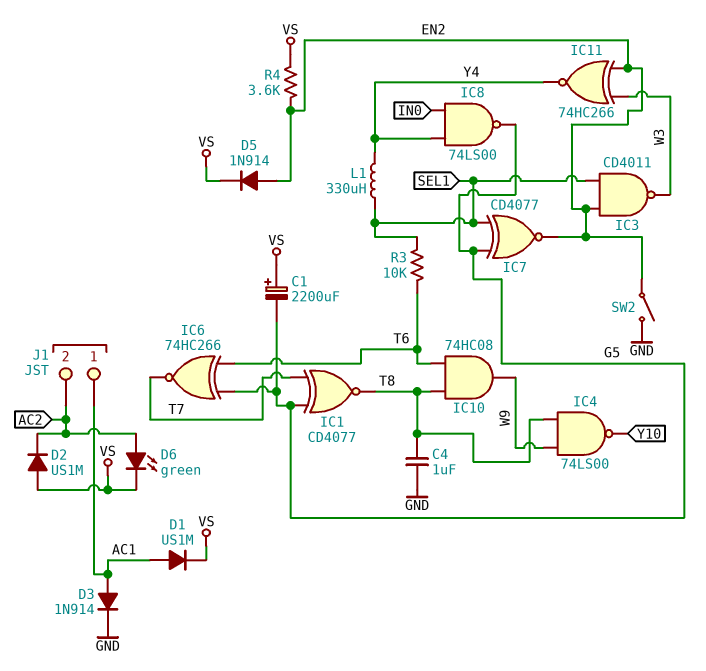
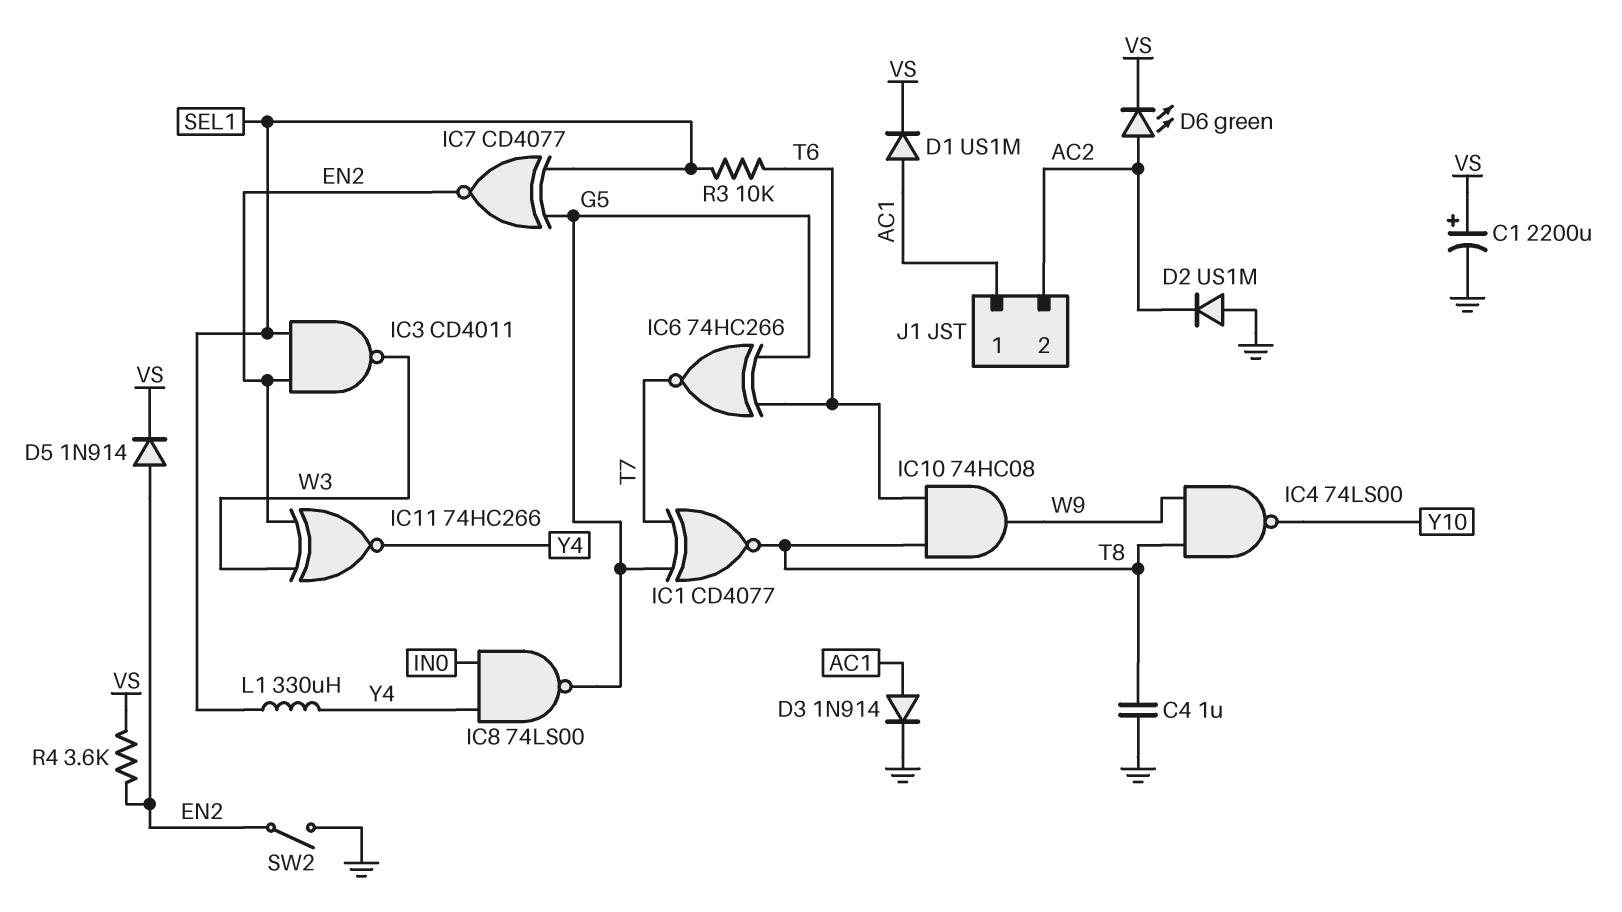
C1: 2200uF (plus VS, minus G5) -> 2200uF (plus VS, minus GND)
D2: diode US1M (A VS, K AC2) -> diode US1M (A GND, K AC2)

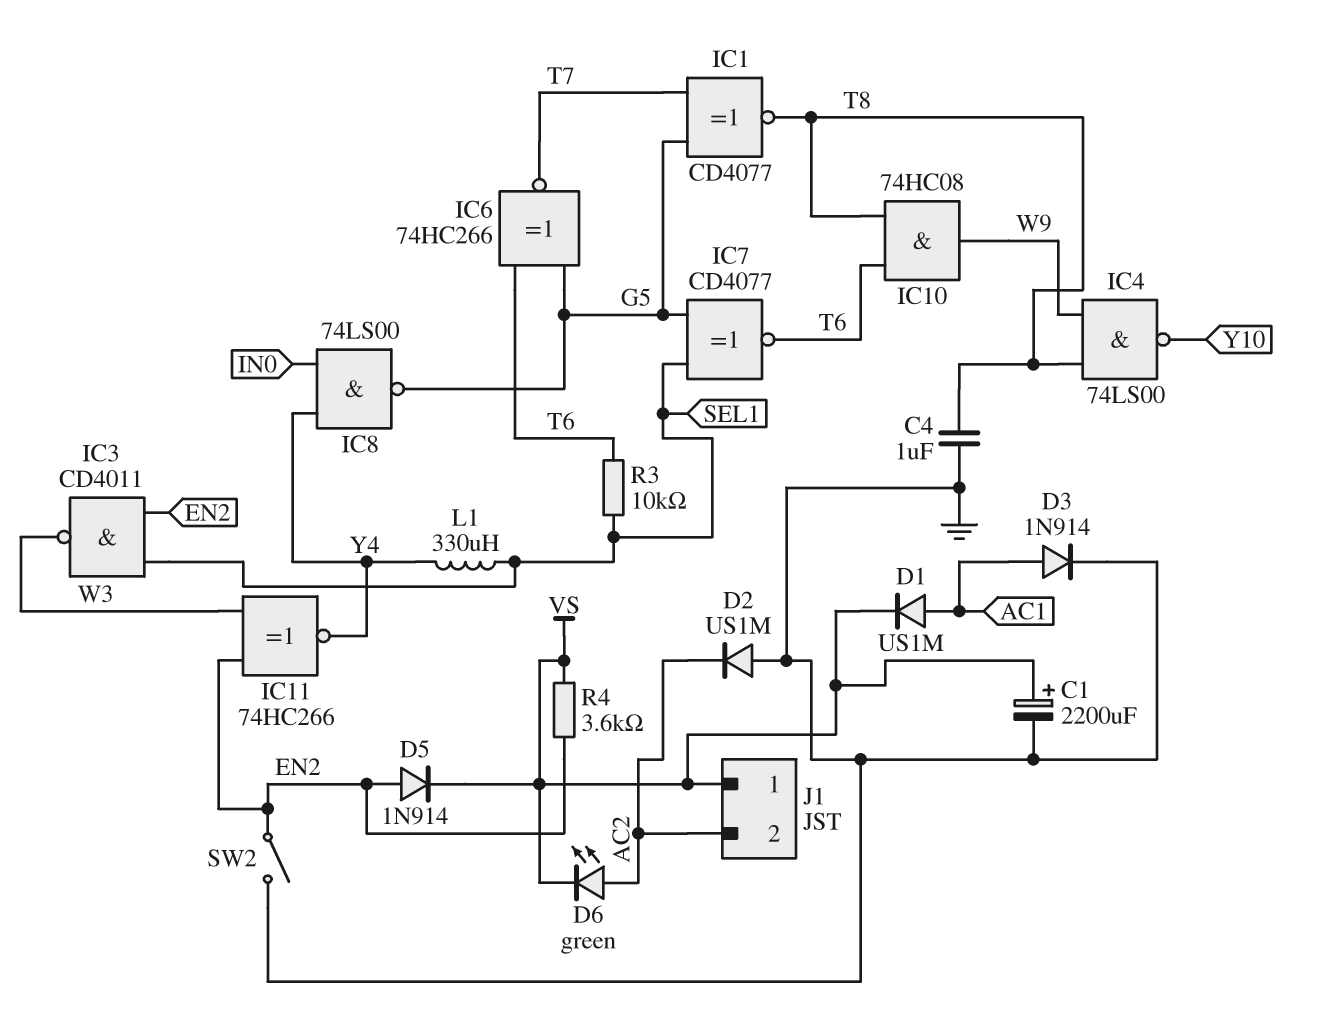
IC7: XNOR CD4077 (in G5, in SEL1, out EN2) -> XNOR CD4077 (in G5, in SEL1, out T6)
J1 pin 1: AC1 -> VS

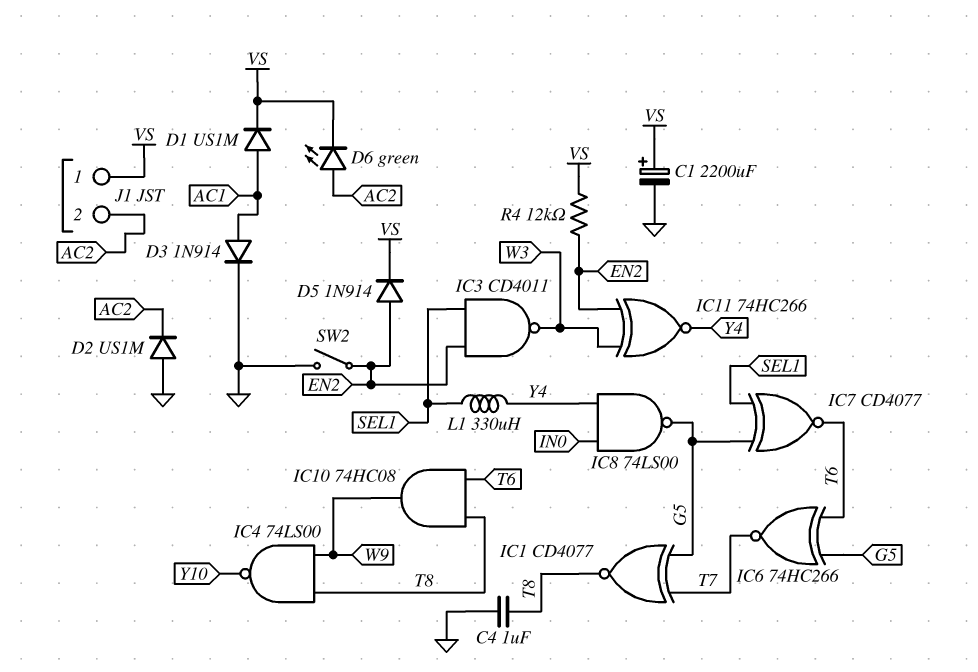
R3: 10k (SEL1, T6) -> none
R4: 3.6k (EN2, VS) -> 12k (EN2, VS)

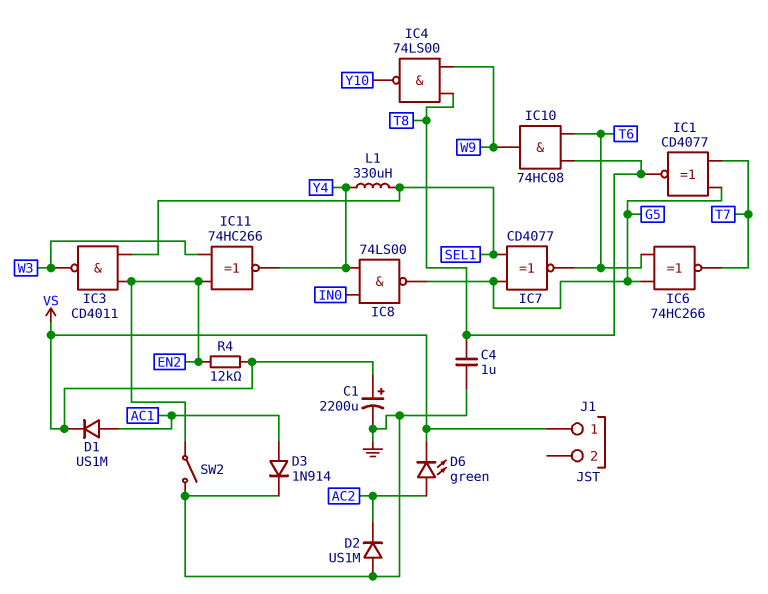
D5: diode 1N914 (A EN2, K VS) -> none
J1 pin 2: AC2 -> none

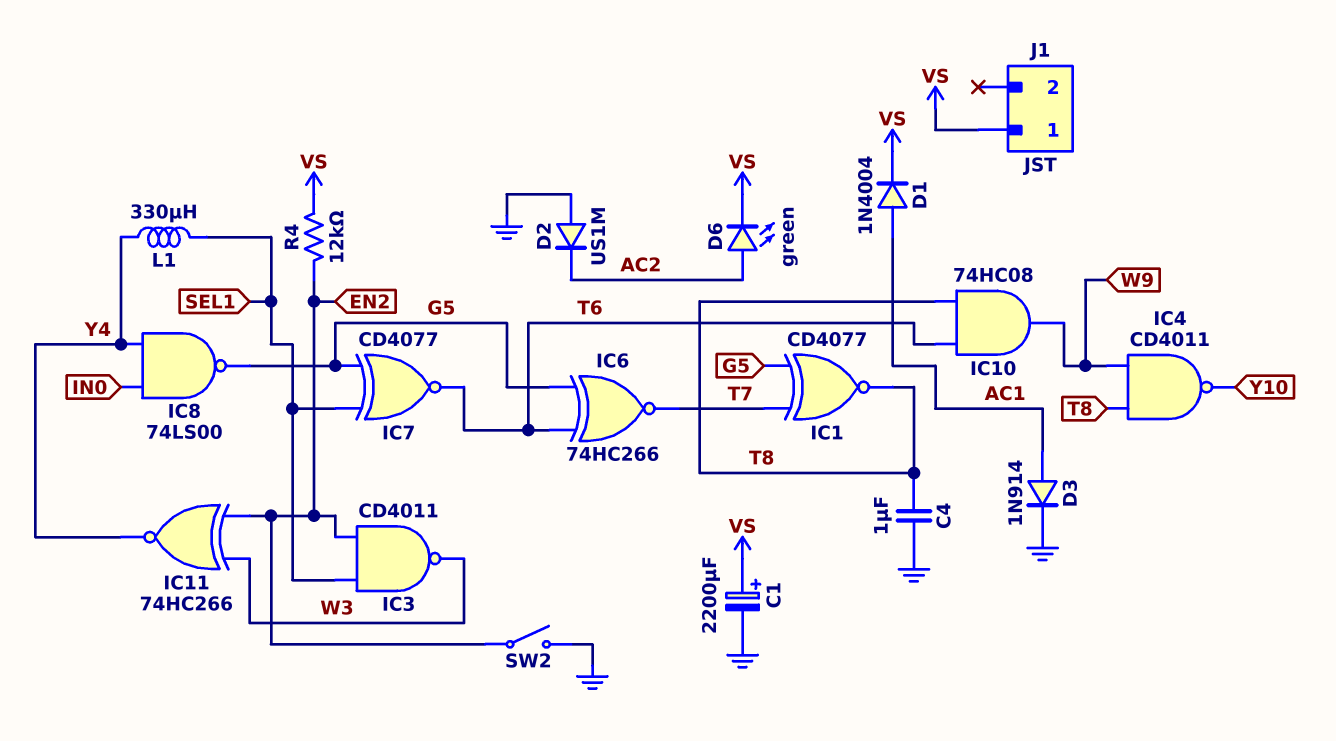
D1: diode US1M (A AC1, K VS) -> diode 1N4004 (A AC1, K VS)
IC4: NAND 74LS00 (in T8, in W9, out Y10) -> NAND CD4011 (in T8, in W9, out Y10)

